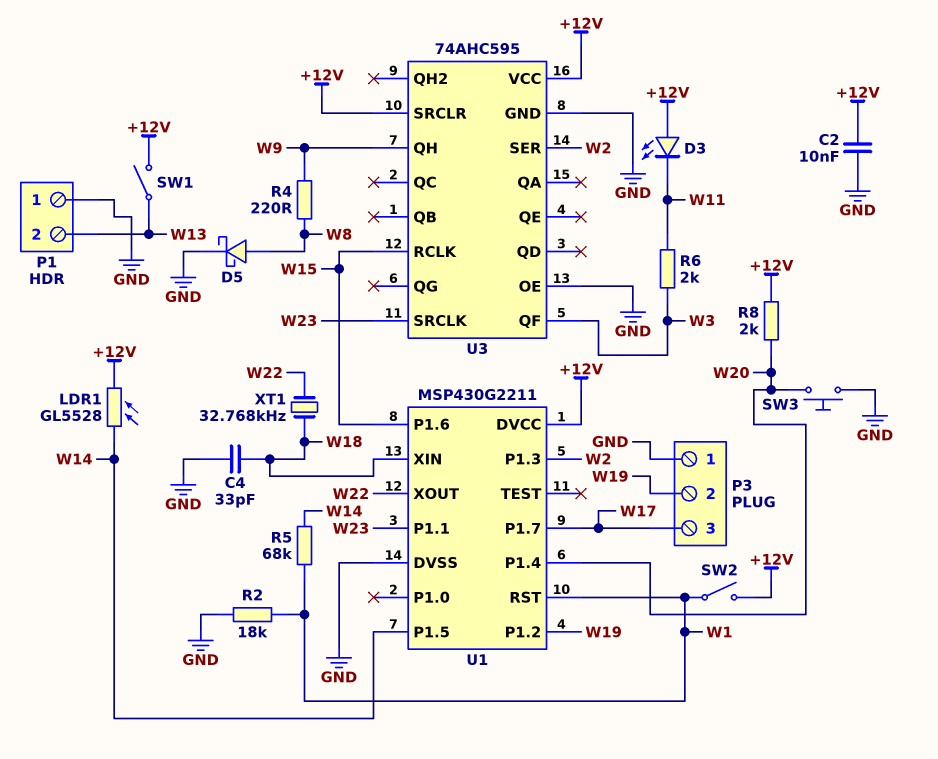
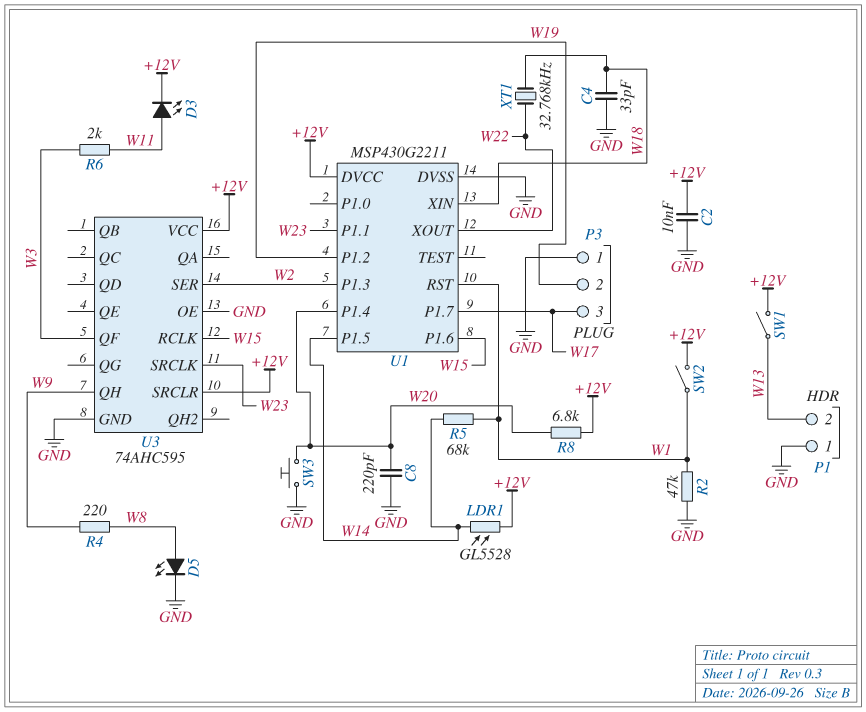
C8: none -> 220pF (GND, W20)
D3: LED (A +12V, K W11) -> LED (A W11, K +12V)
D5: schottky (A W8, K GND) -> LED (A W8, K GND)
R2: 18k (GND, W1) -> 47k (GND, W1)
R8: 2k (+12V, W20) -> 6.8k (+12V, W20)

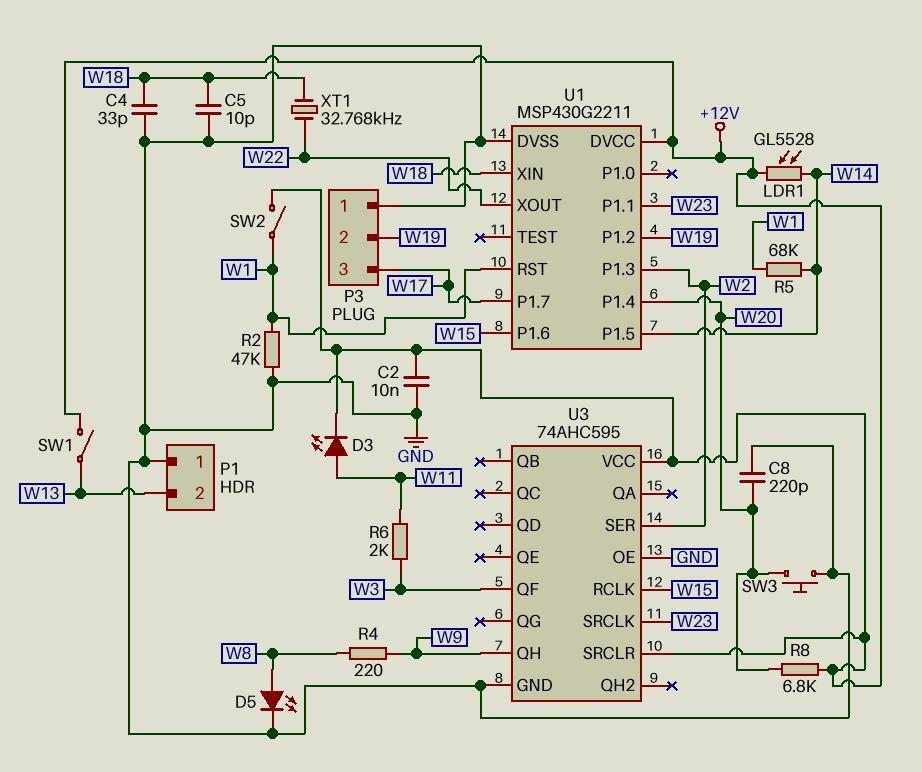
C5: none -> 10pF (GND, W18)

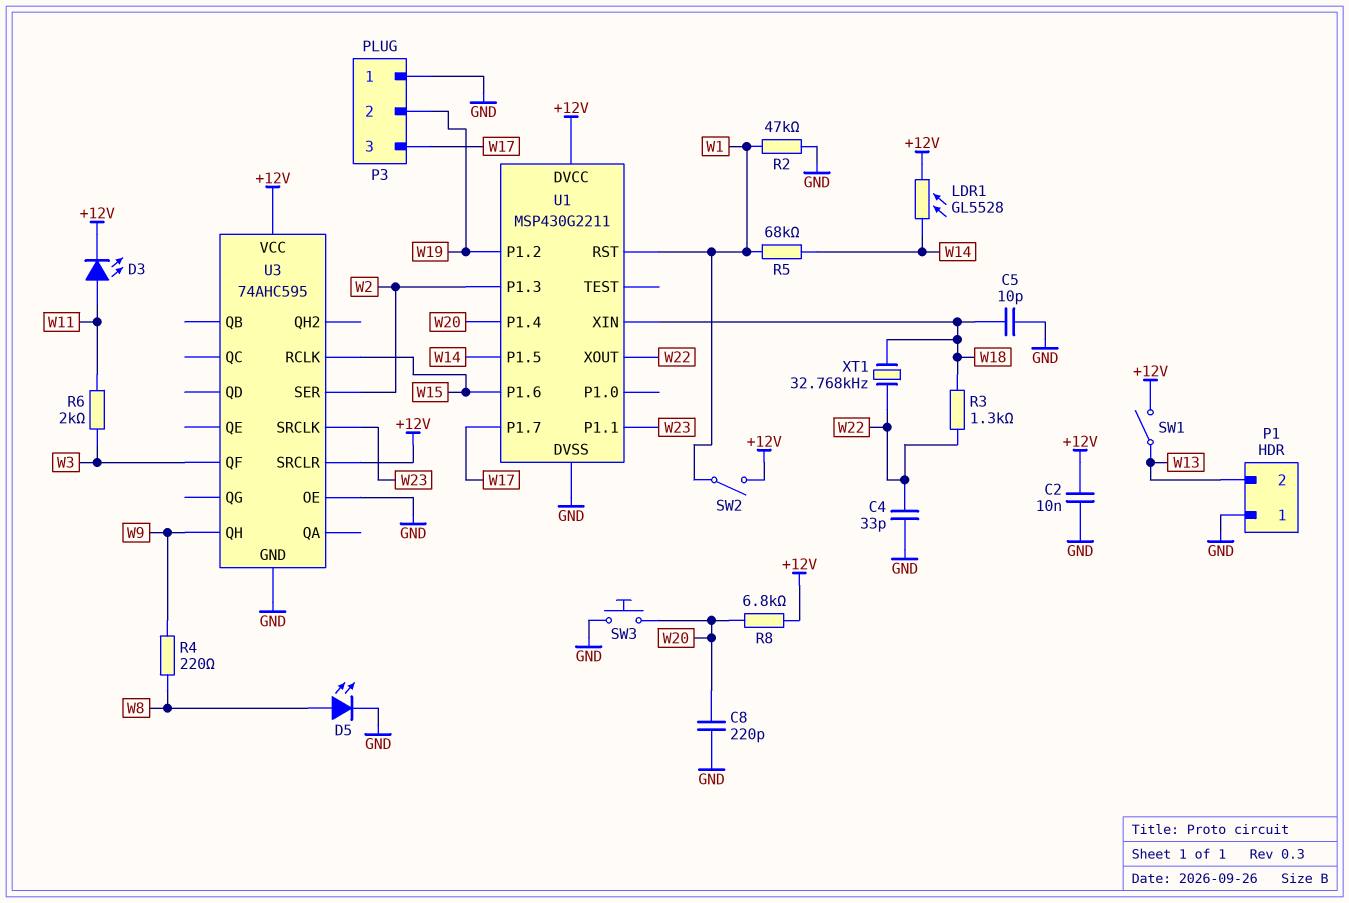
C4: 33pF (GND, W18) -> 33pF (GND, W22)
R3: none -> 1.3k (W18, W22)

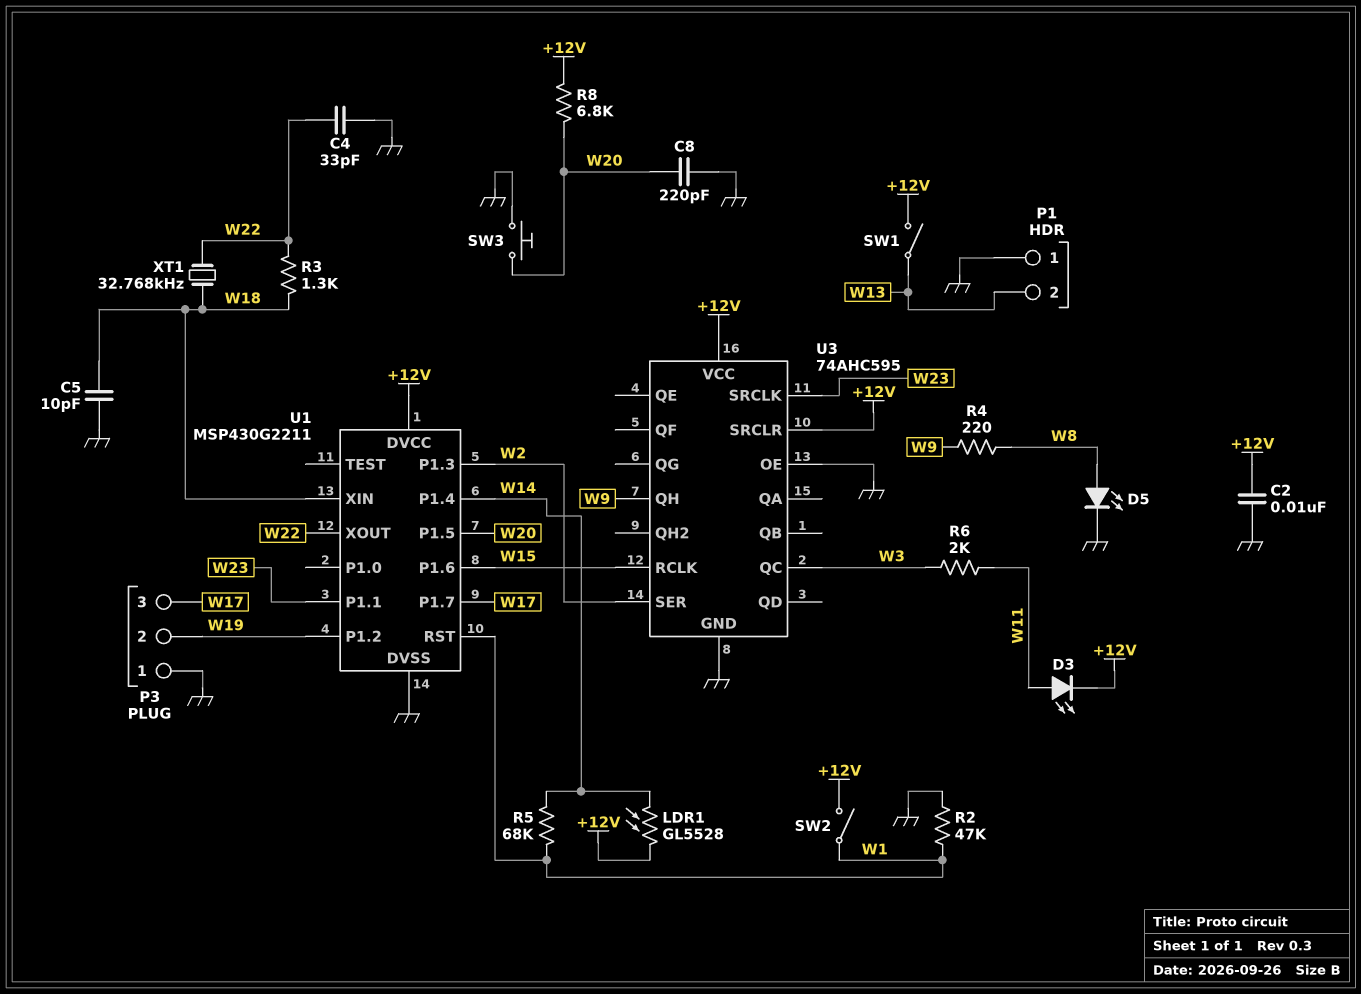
U1 pin P1.4: W20 -> W14
U1 pin P1.5: W14 -> W20
U3 pin QC: none -> W3
U3 pin QF: W3 -> none

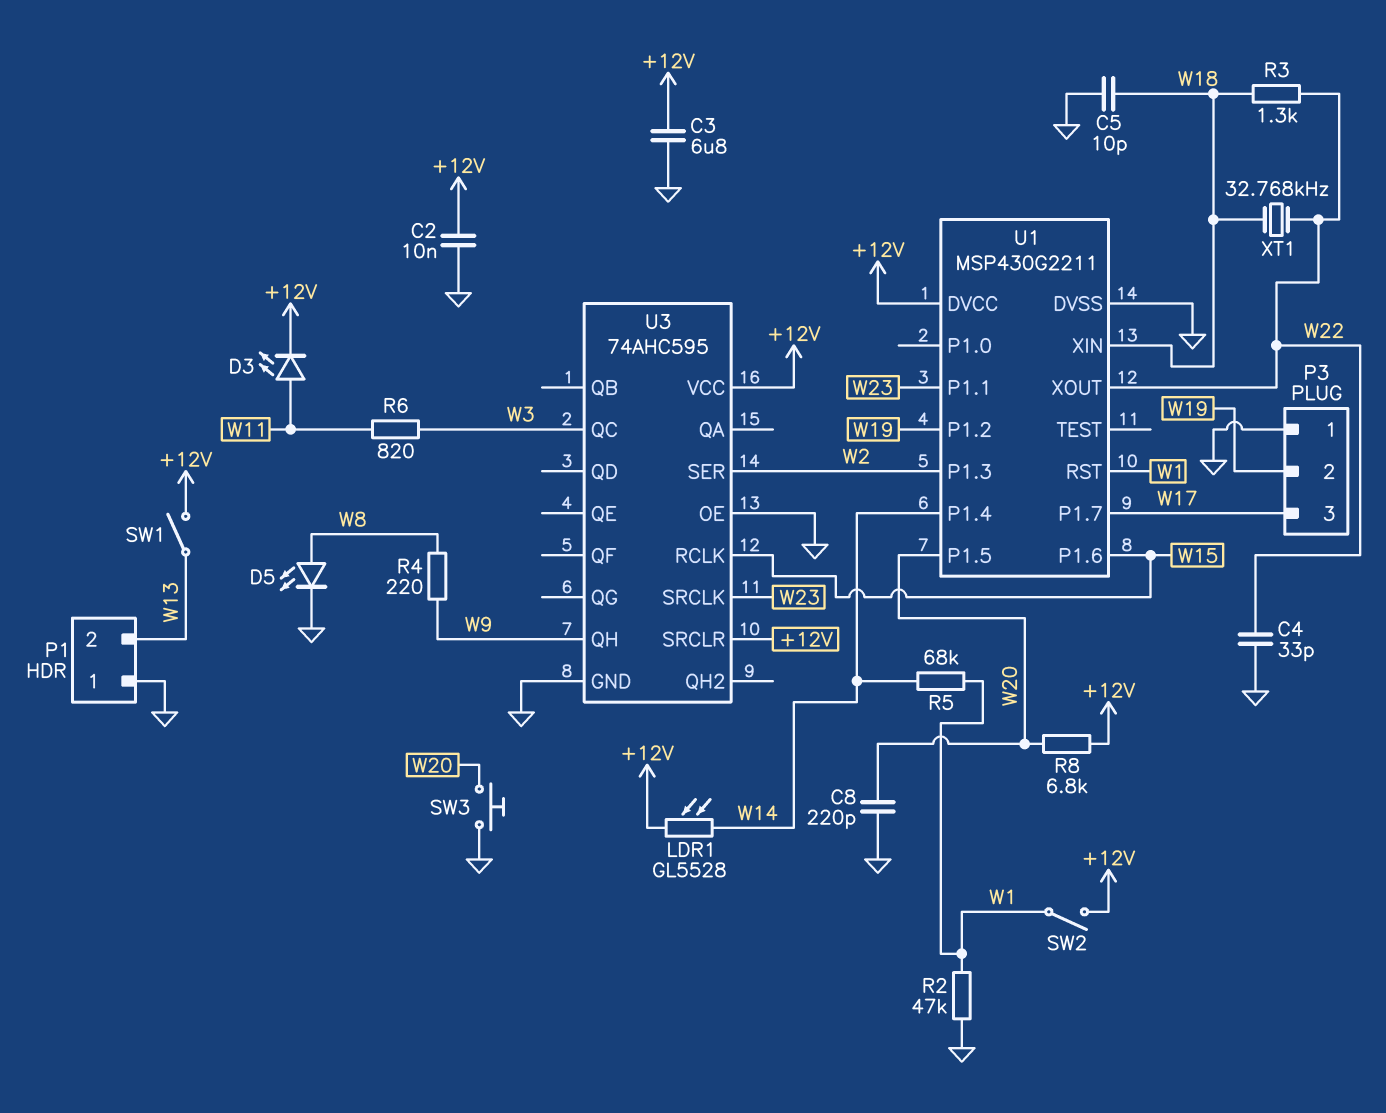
C3: none -> 6.8uF (+12V, GND)
R6: 2k (W3, W11) -> 820 (W3, W11)

